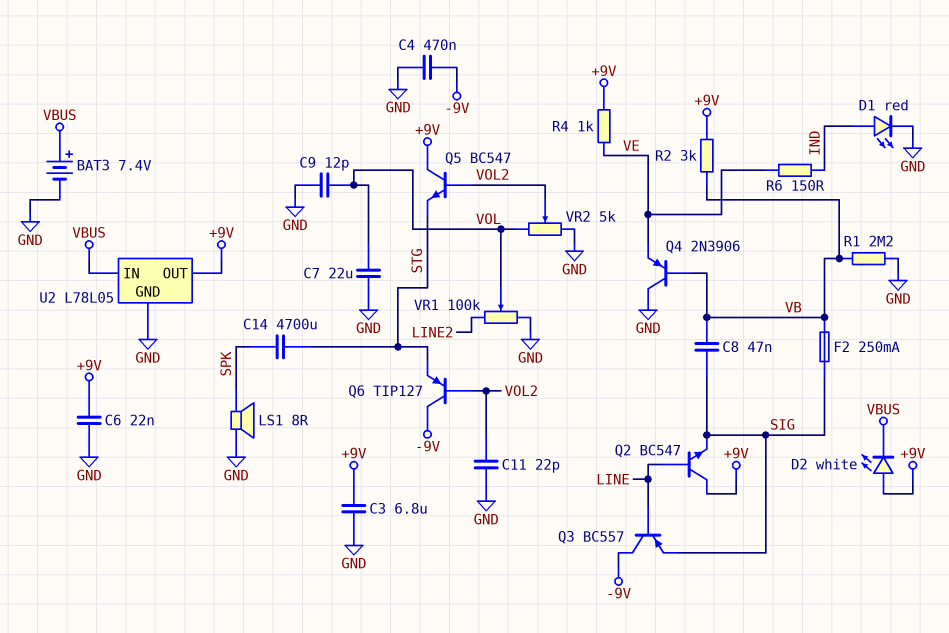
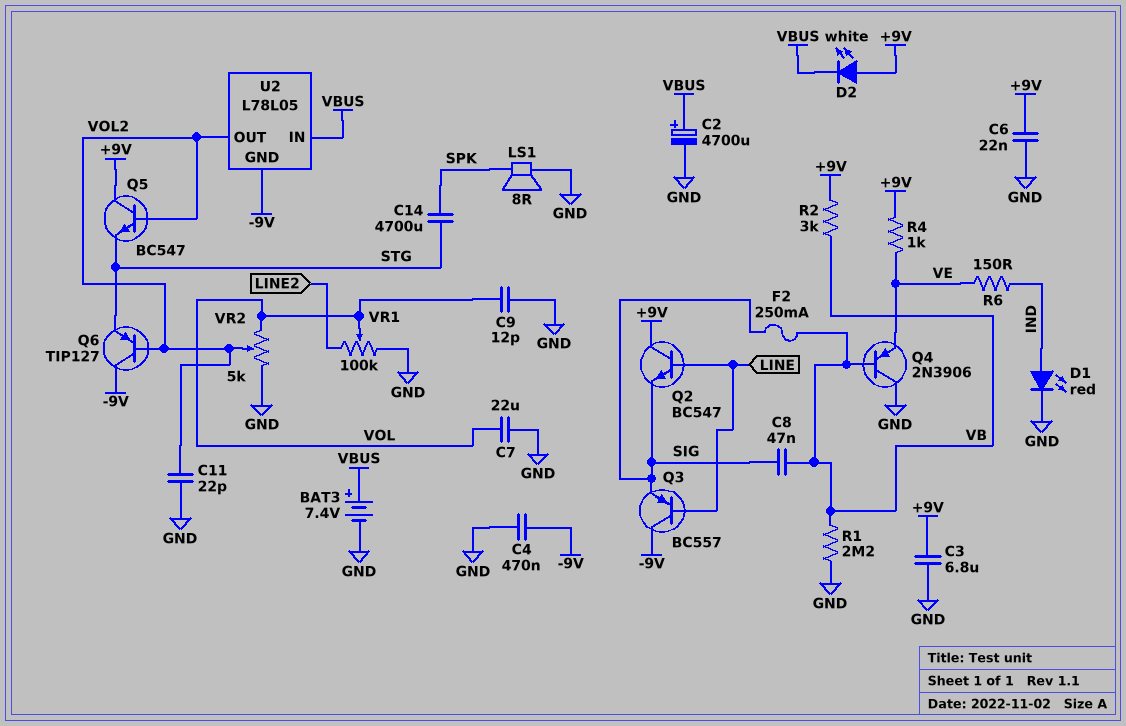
C2: none -> 4700uF (plus VBUS, minus GND)
U2 pin GND: GND -> -9V
U2 pin OUT: +9V -> VOL2

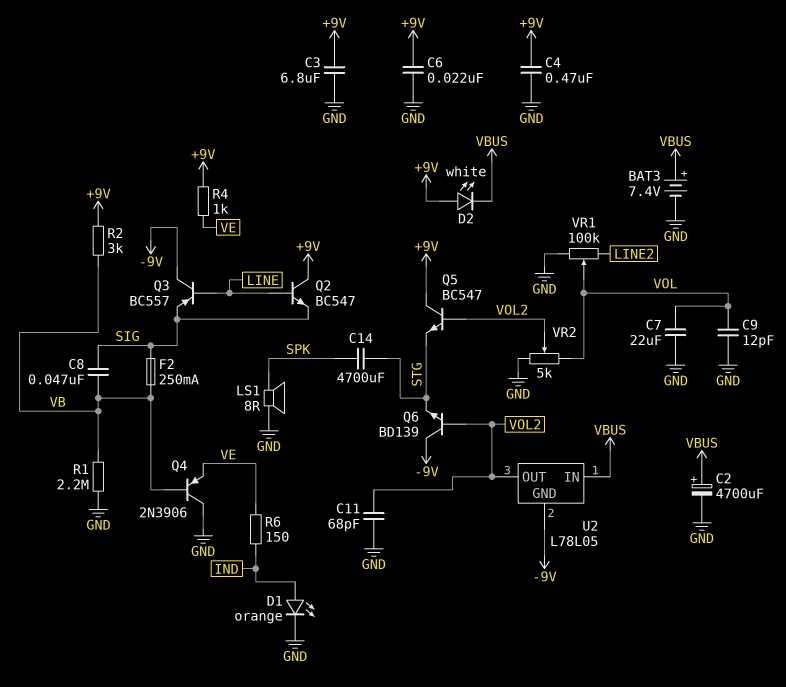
C4: 470nF (-9V, GND) -> 470nF (+9V, GND)
C11: 22pF (GND, VOL2) -> 68pF (GND, VOL2)
D1: LED red (A IND, K GND) -> LED orange (A IND, K GND)
Q6: PNP TIP127 (B VOL2, C -9V, E STG) -> NPN BD139 (B VOL2, C -9V, E STG)

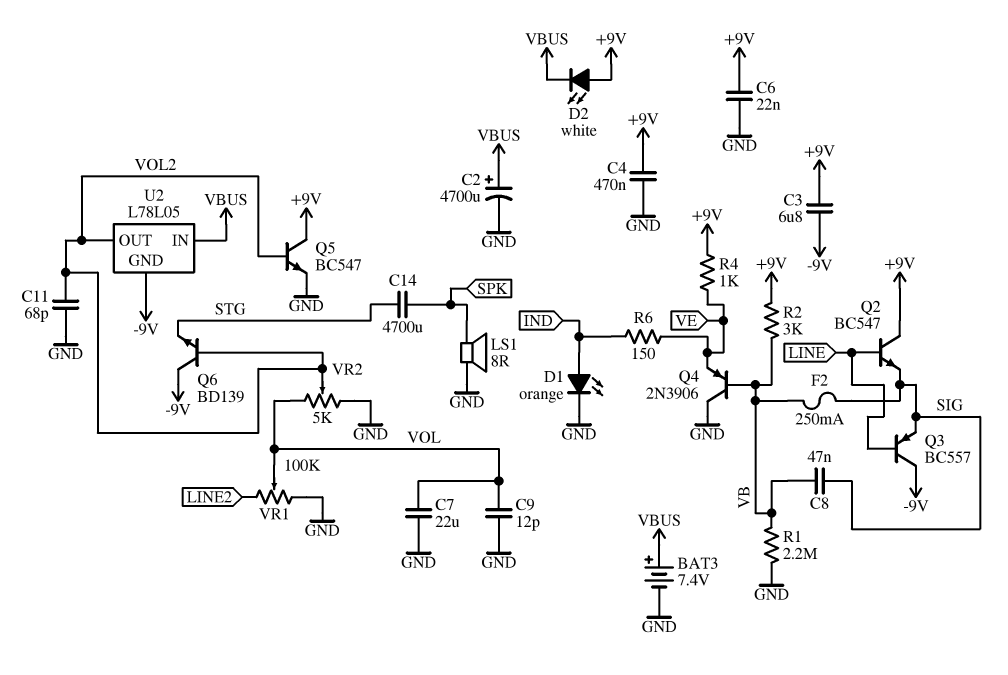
C3: 6.8uF (+9V, GND) -> 6.8uF (+9V, -9V)
Q5: NPN BC547 (B VOL2, C +9V, E STG) -> NPN BC547 (B VOL2, C +9V, E GND)

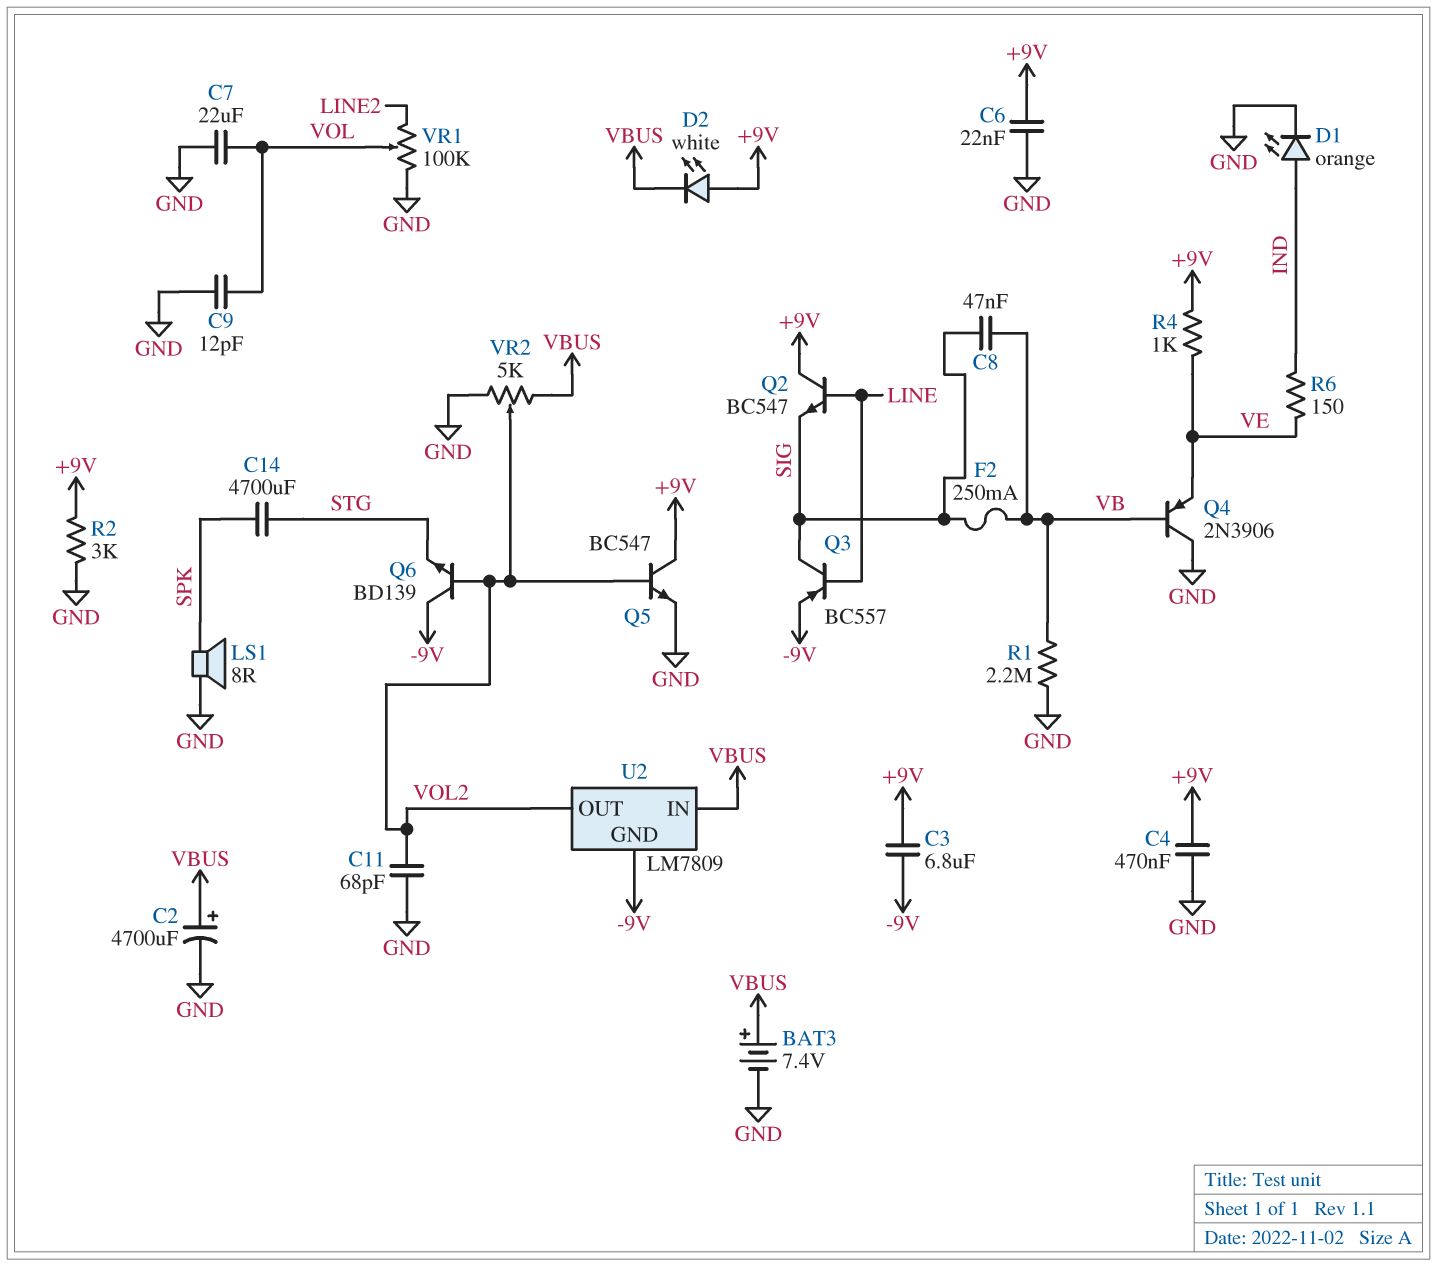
Q3: PNP BC557 (B LINE, C -9V, E SIG) -> PNP BC557 (B LINE, C SIG, E -9V)
R2: 3k (+9V, VB) -> 3k (+9V, GND)
U2: L78L05 -> LM7809
VR2: 5k (GND, VOL, wiper VOL2) -> 5k (GND, VBUS, wiper VOL2)

